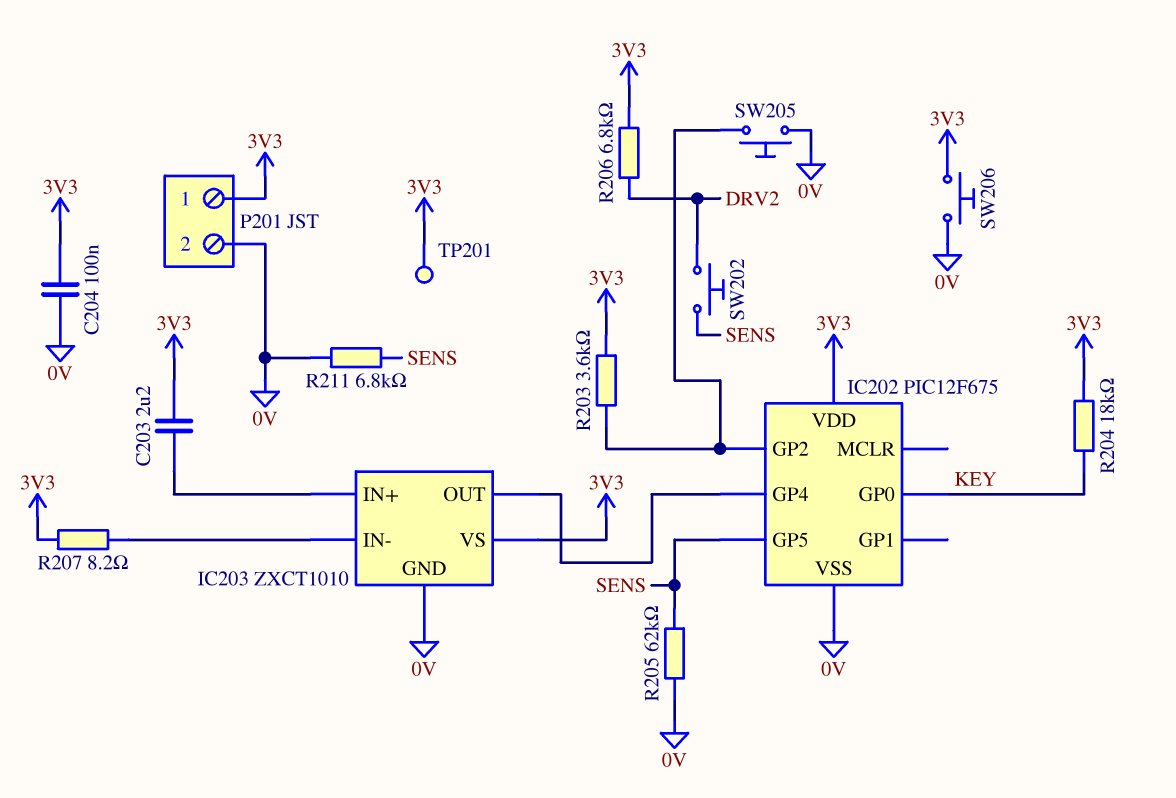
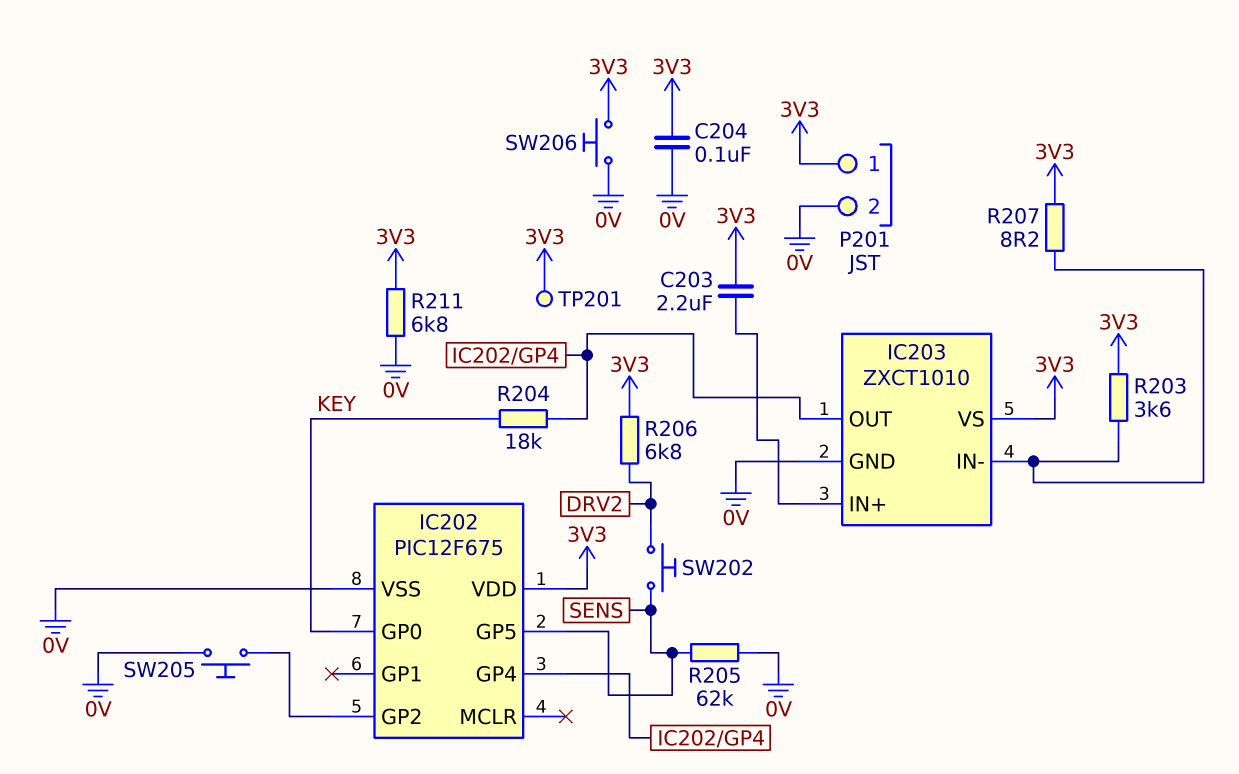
R203: 3.6k (3V3, IC202/GP2) -> 3.6k (3V3, IC203/IN-)
R204: 18k (3V3, KEY) -> 18k (IC202/GP4, KEY)
R211: 6.8k (0V, SENS) -> 6.8k (0V, 3V3)

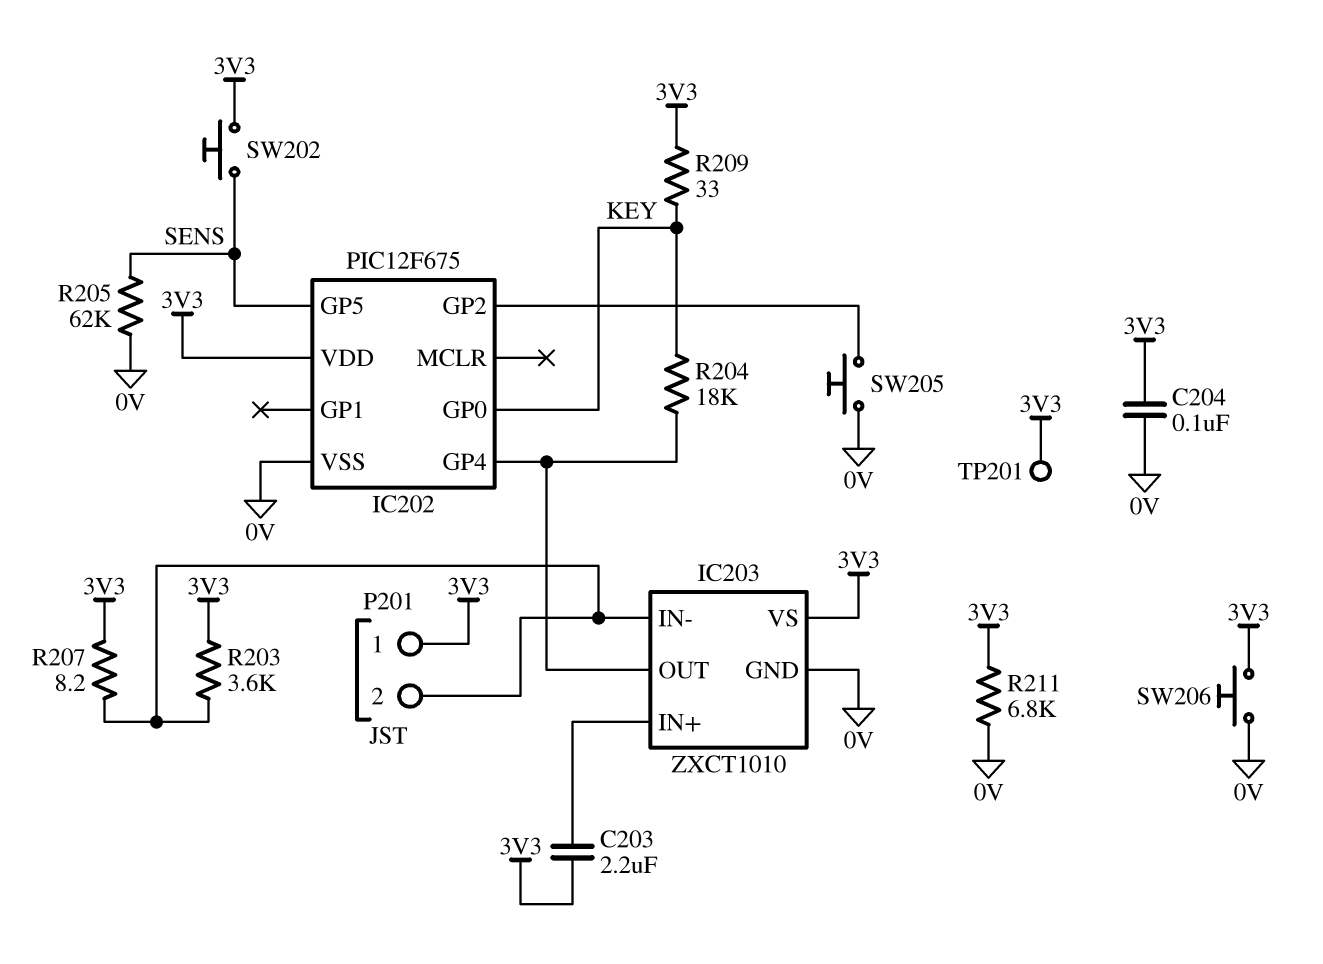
P201 pin 2: 0V -> IC203/IN-
R206: 6.8k (3V3, DRV2) -> none
R209: none -> 33 (3V3, KEY)
SW202: button (DRV2, SENS) -> button (3V3, SENS)

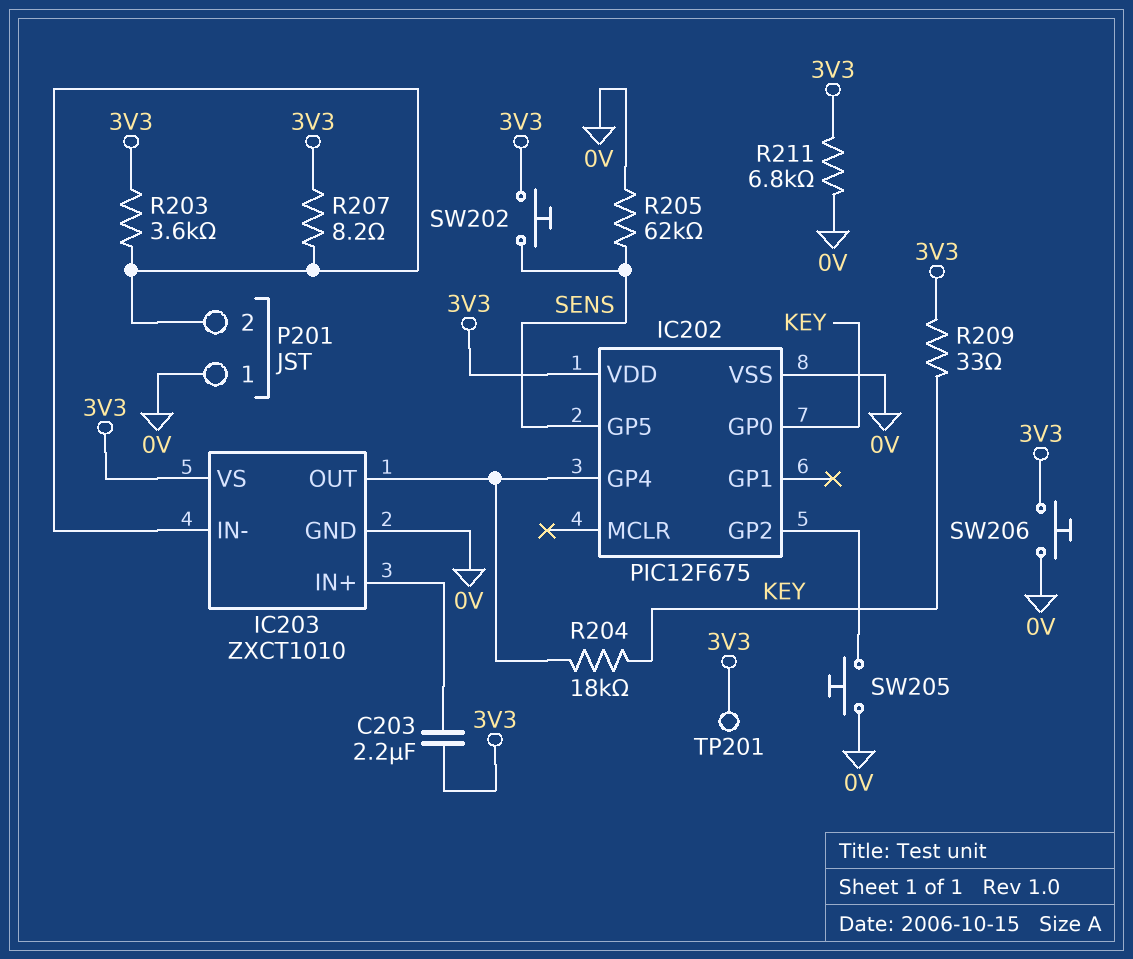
C204: 100nF (0V, 3V3) -> none
P201 pin 1: 3V3 -> 0V

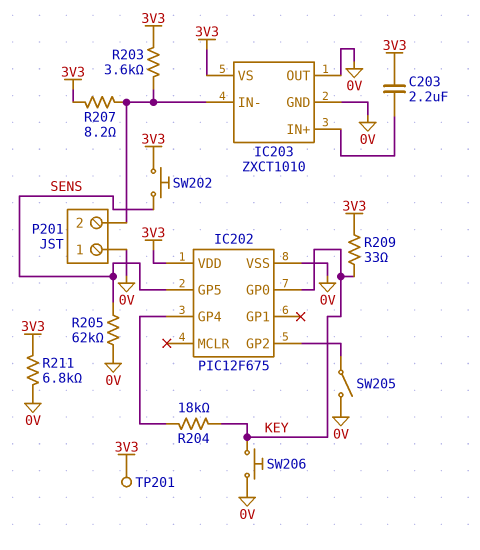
IC203 pin OUT: IC202/GP4 -> 0V
SW205: button (0V, IC202/GP2) -> switch (0V, IC202/GP2)
SW206: button (0V, 3V3) -> button (0V, KEY)

